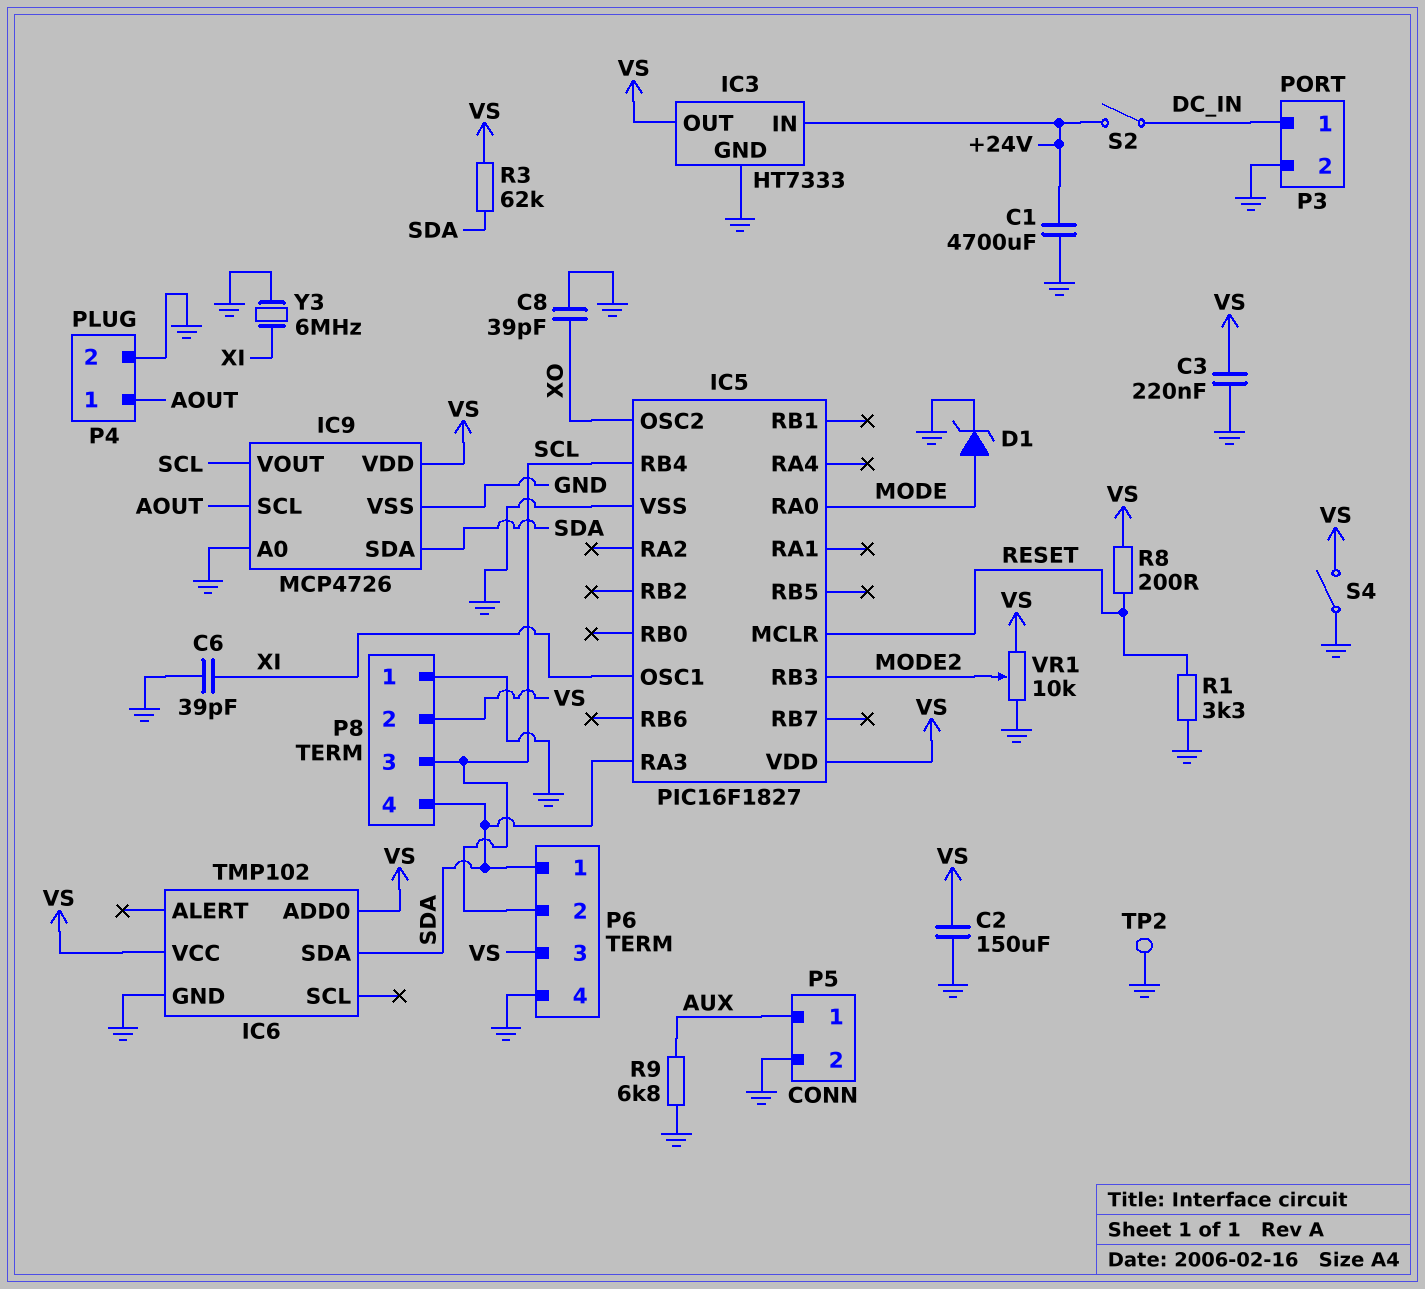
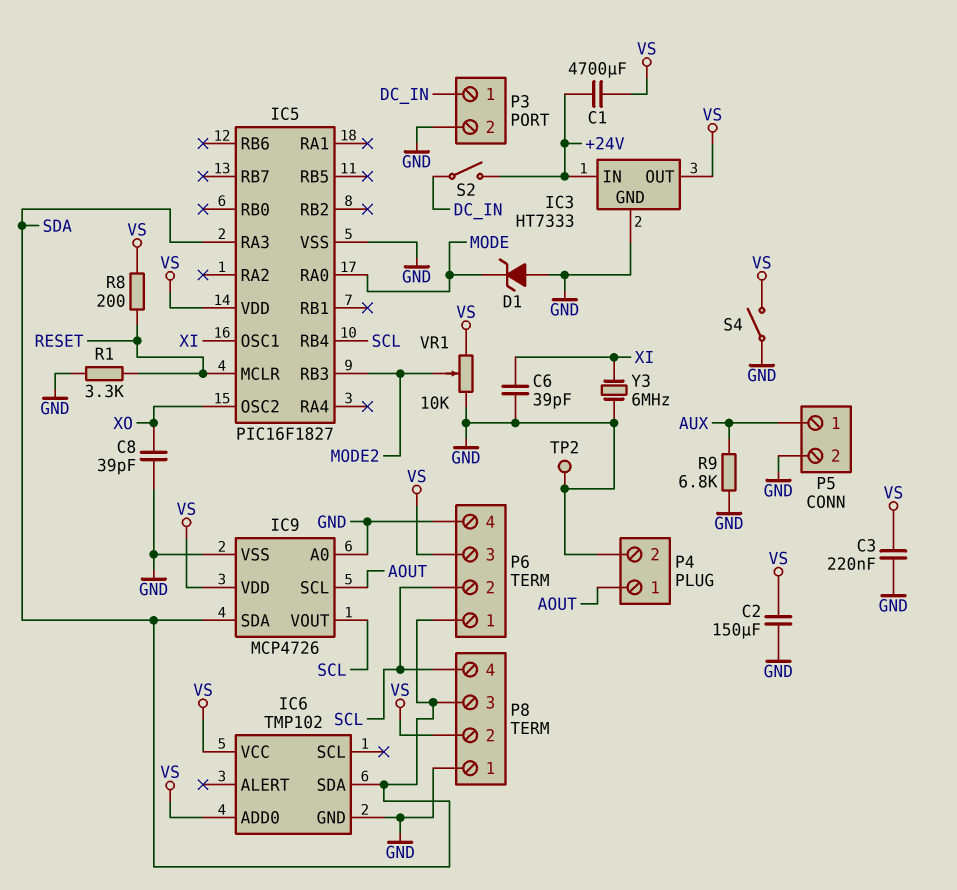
C1: 4700uF (+24V, GND) -> 4700uF (+24V, VS)
D1: zener (A MODE, K GND) -> zener (A GND, K MODE)
P8 pin 3: SCL -> SDA
P8 pin 4: SDA -> SCL
R3: 62k (SDA, VS) -> none

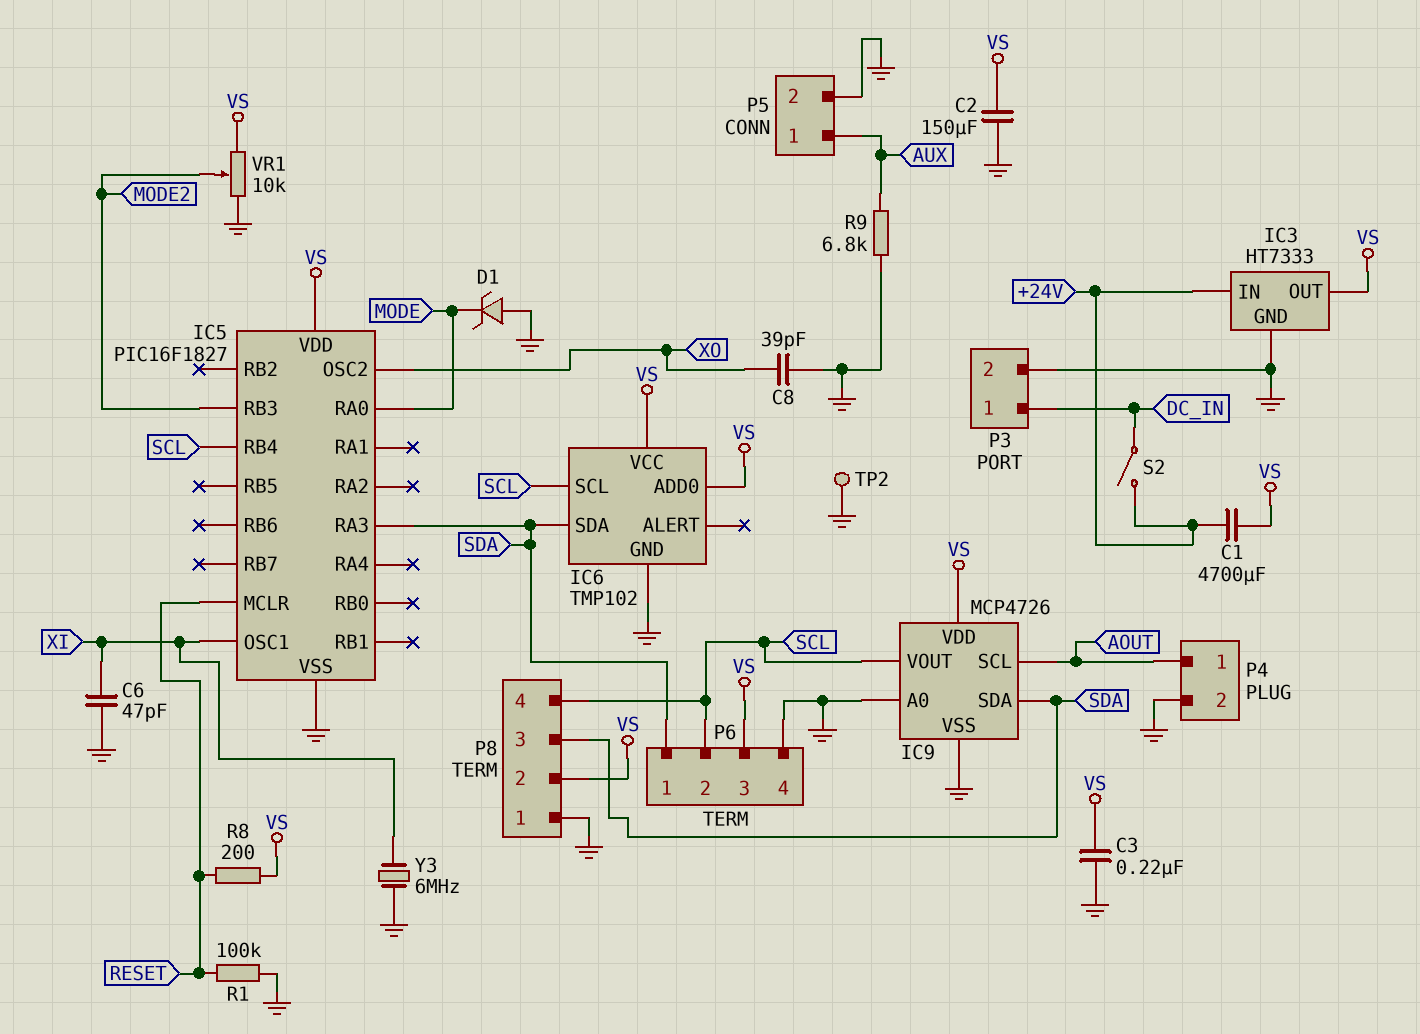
C6: 39pF (GND, XI) -> 47pF (GND, XI)
IC6 pin SCL: none -> SCL
R1: 3.3k (GND, RESET) -> 100k (GND, RESET)
S4: switch (GND, VS) -> none

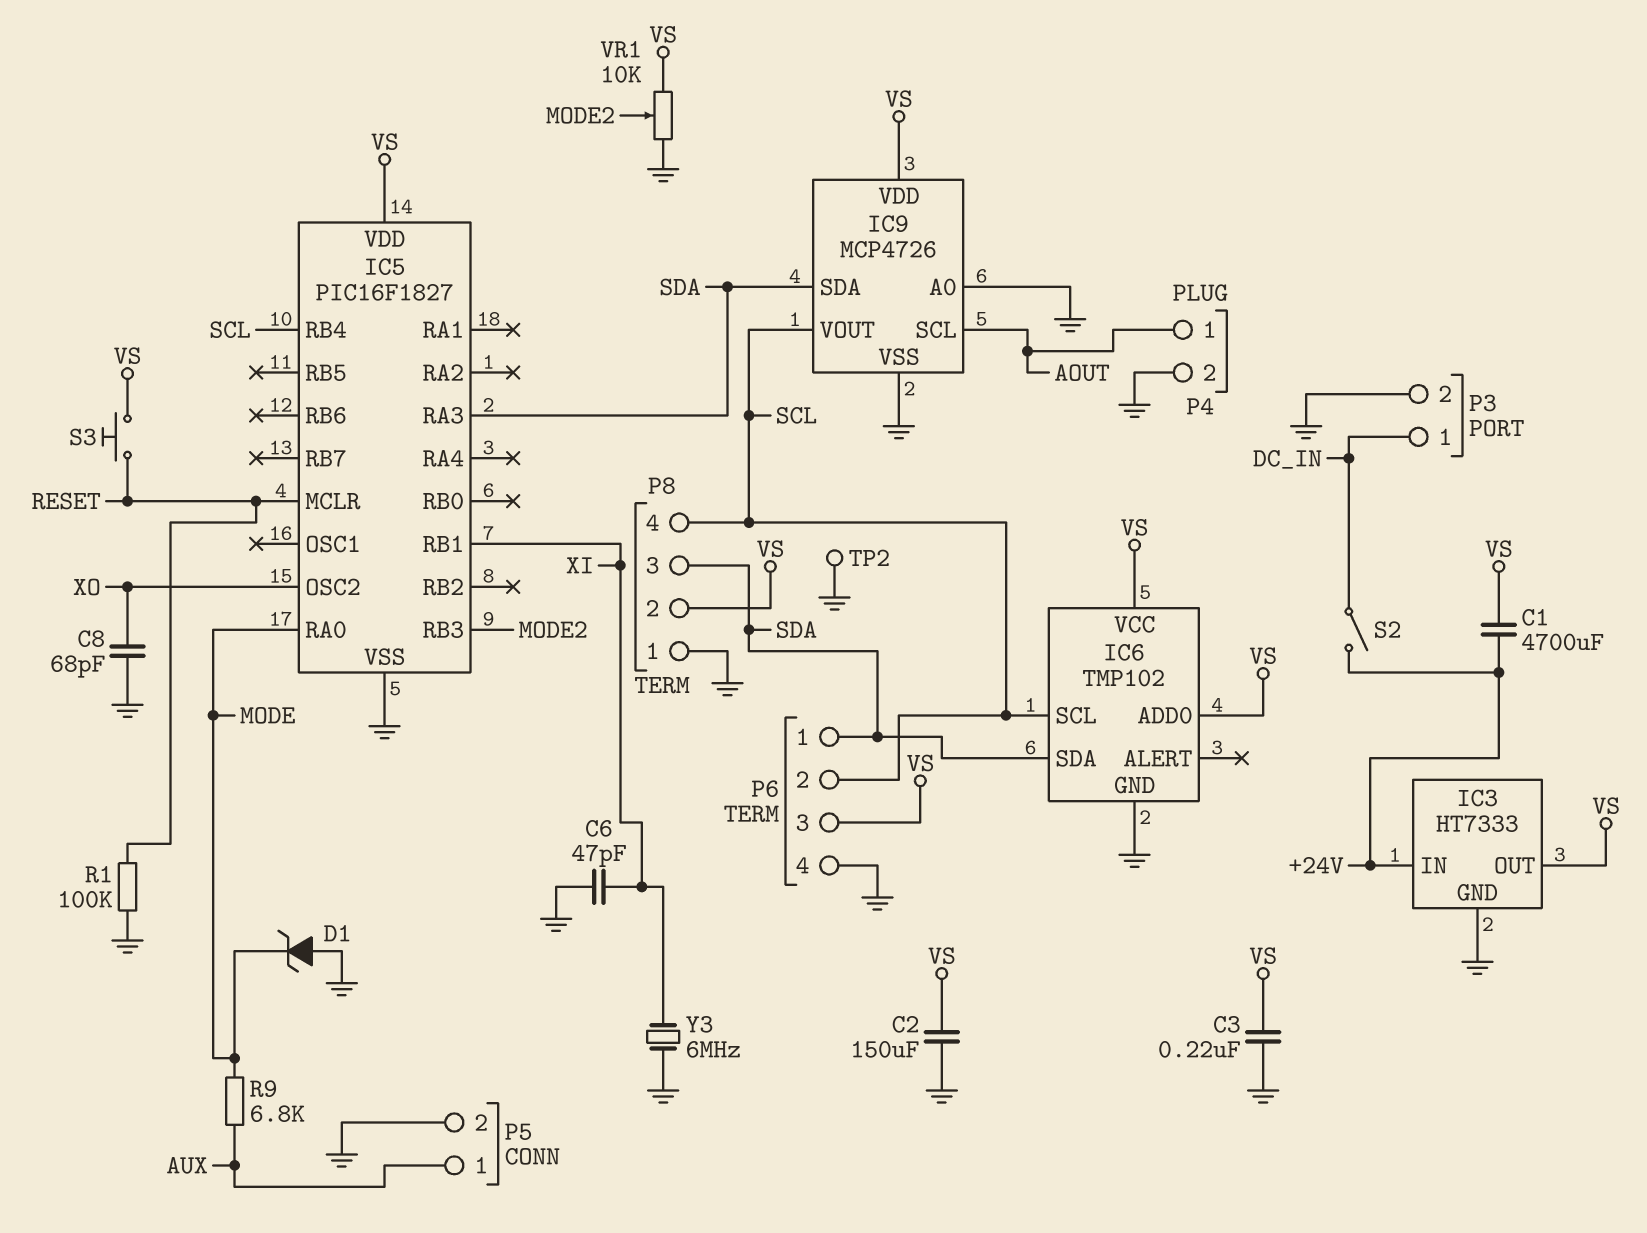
C8: 39pF (GND, XO) -> 68pF (GND, XO)
IC5 pin OSC1: XI -> none
IC5 pin RB1: none -> XI
R8: 200 (RESET, VS) -> none
R9: 6.8k (AUX, GND) -> 6.8k (AUX, MODE)
S3: none -> button (RESET, VS)

